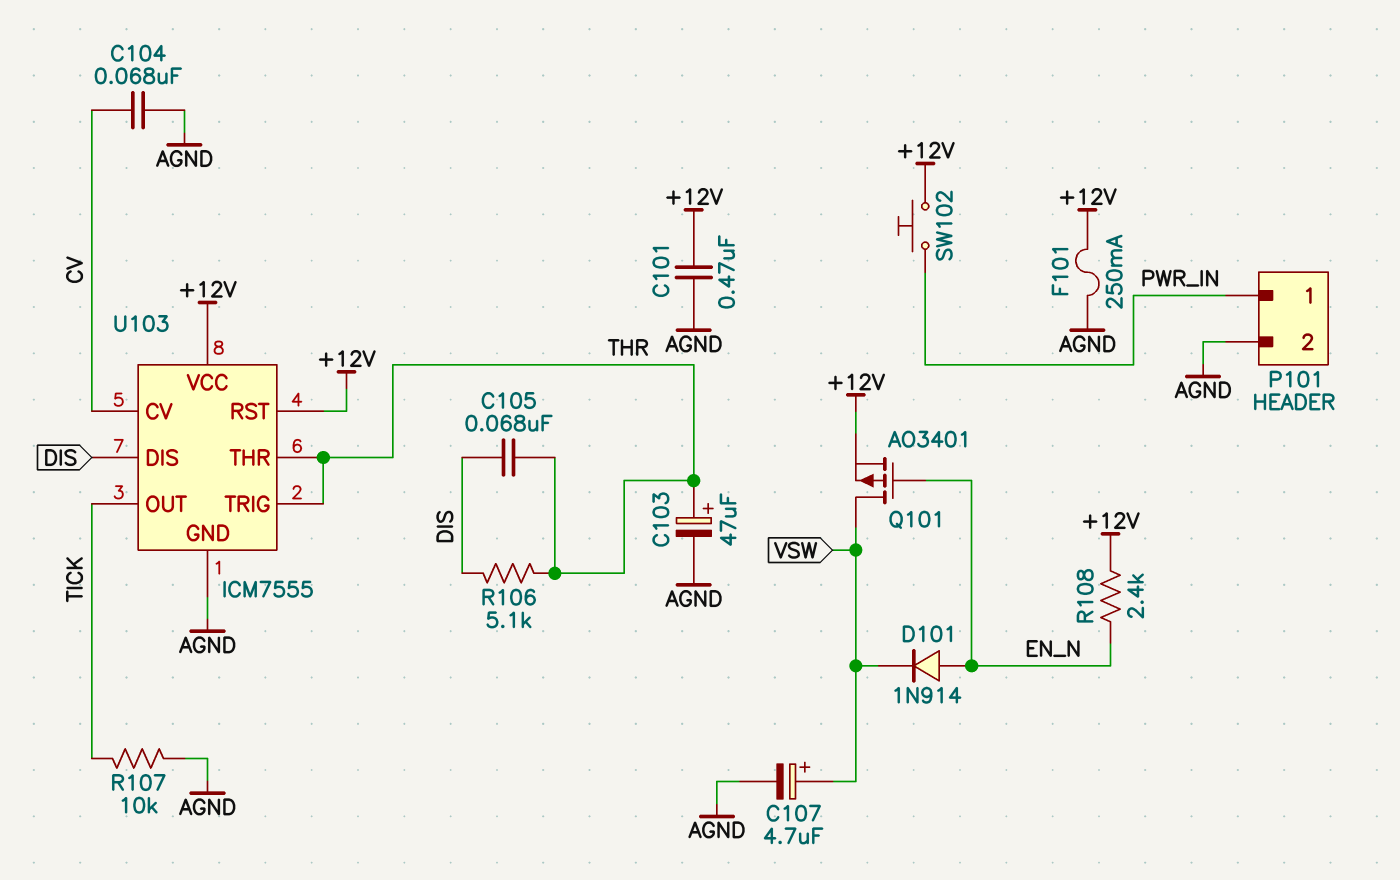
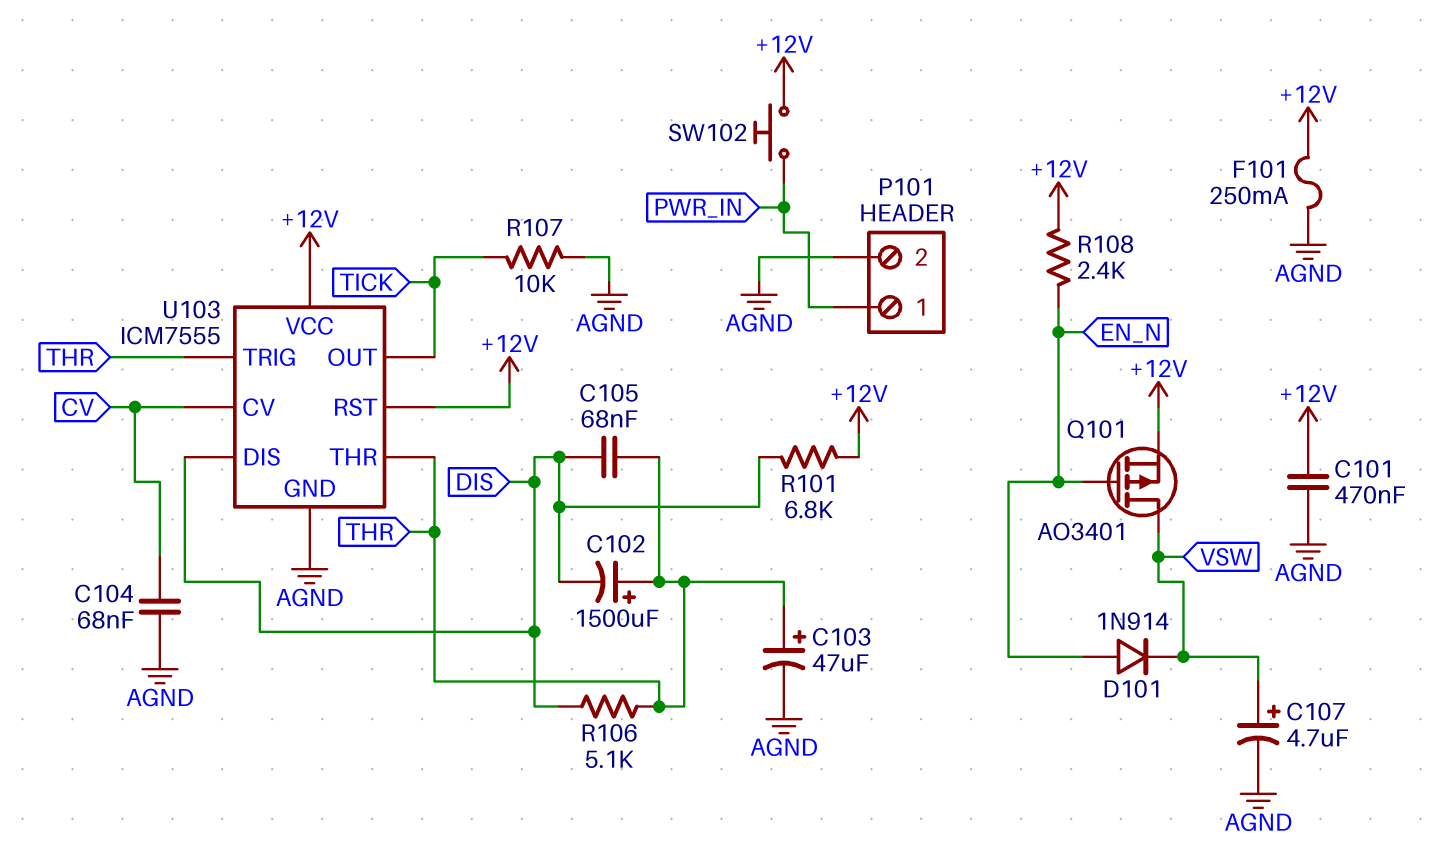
C102: none -> 1500uF (plus THR, minus DIS)
R101: none -> 6.8k (+12V, DIS)

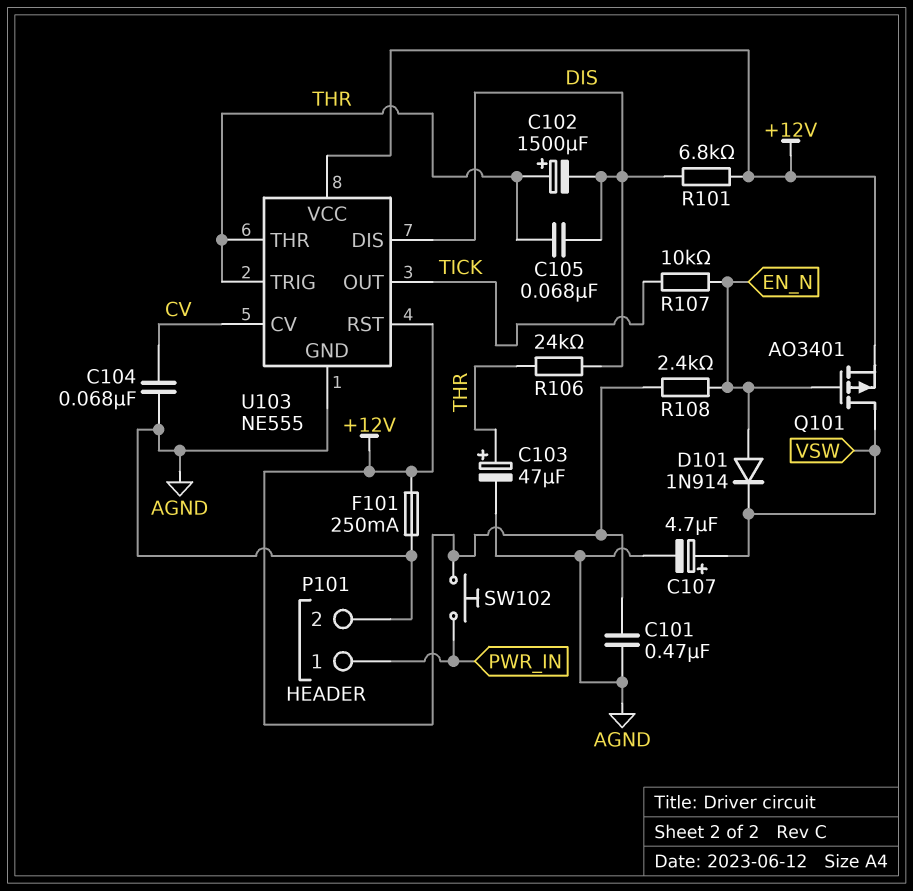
R106: 5.1k (DIS, THR) -> 24k (DIS, THR)
R107: 10k (AGND, TICK) -> 10k (EN_N, TICK)
U103: ICM7555 -> NE555

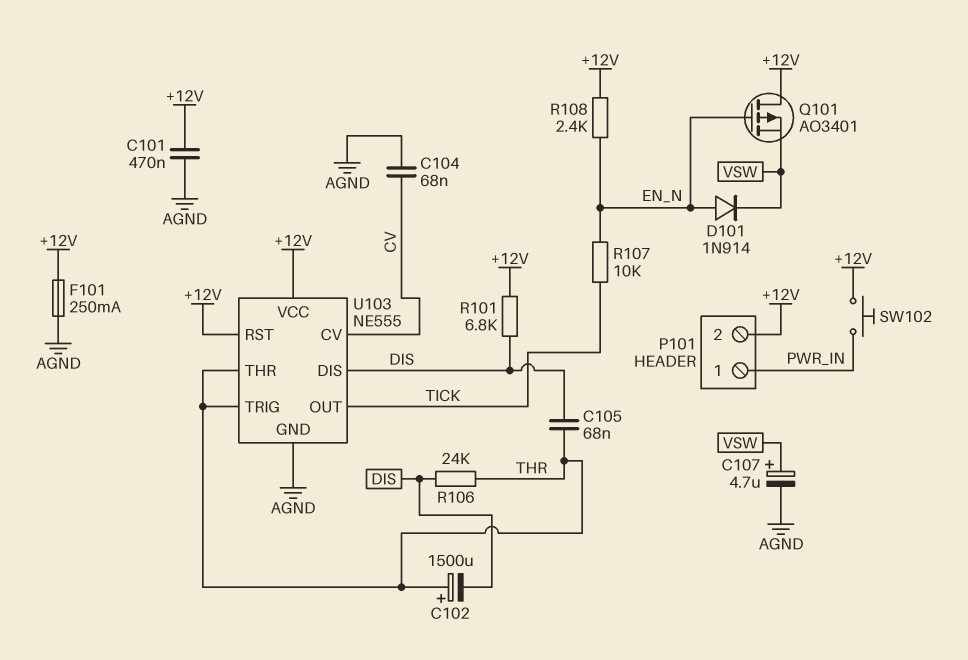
C103: 47uF (plus THR, minus AGND) -> none
P101 pin 2: AGND -> +12V
Q101: PMOS AO3401 (G EN_N, D VSW, S +12V) -> PMOS AO3401 (G EN_N, D +12V, S VSW)

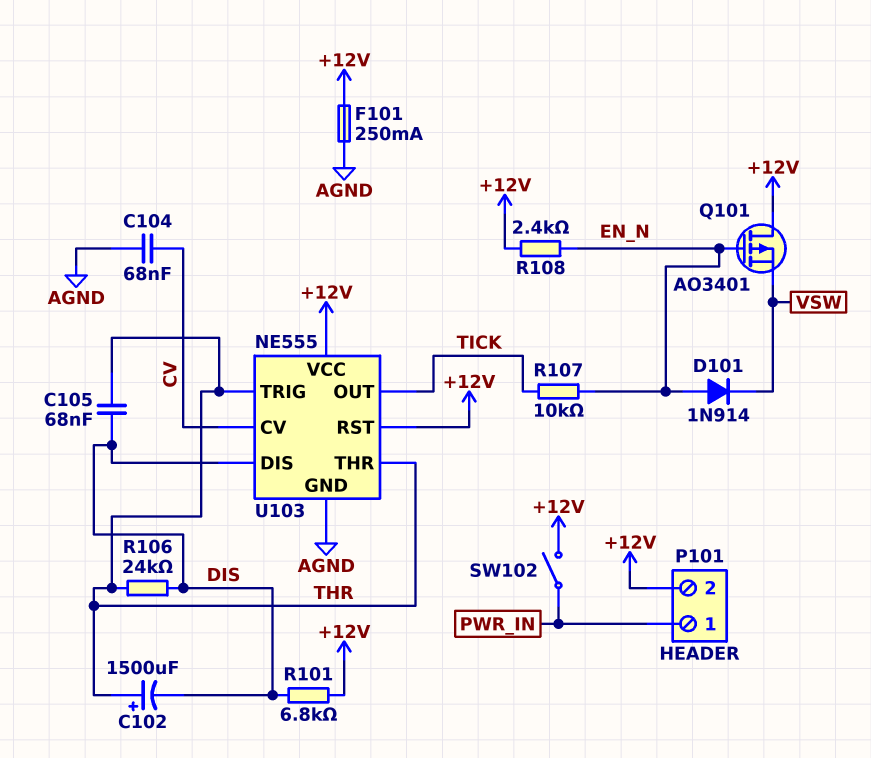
C101: 470nF (+12V, AGND) -> none
C107: 4.7uF (plus VSW, minus AGND) -> none
SW102: button (+12V, PWR_IN) -> switch (+12V, PWR_IN)

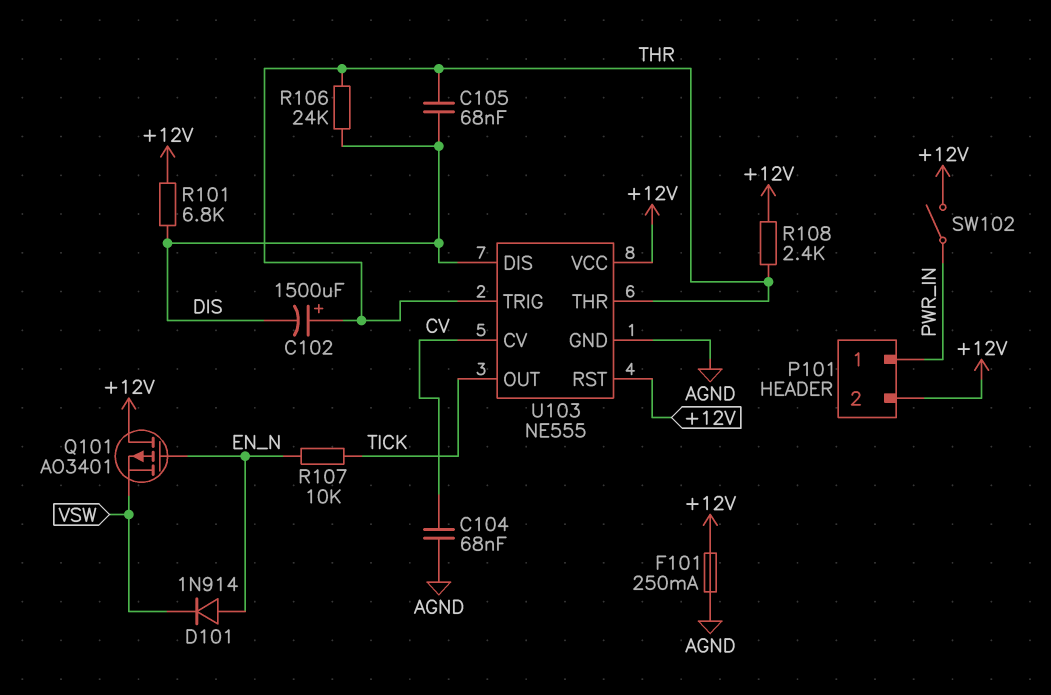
R108: 2.4k (+12V, EN_N) -> 2.4k (+12V, THR)

